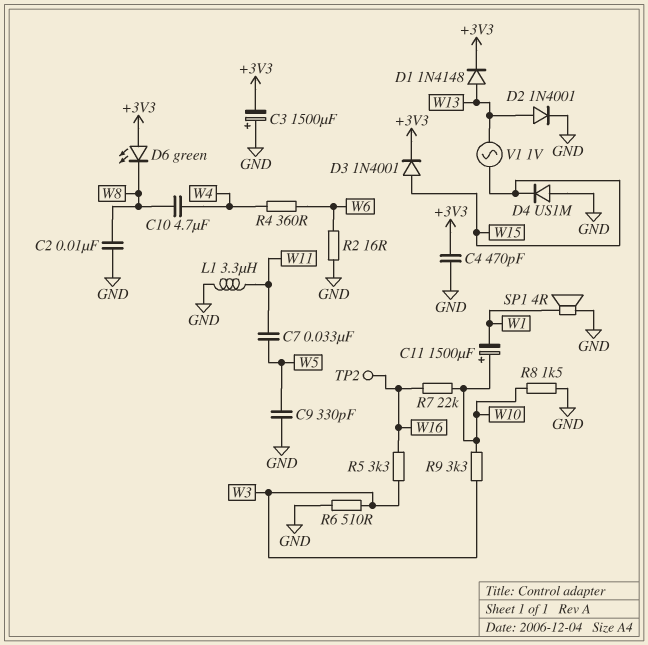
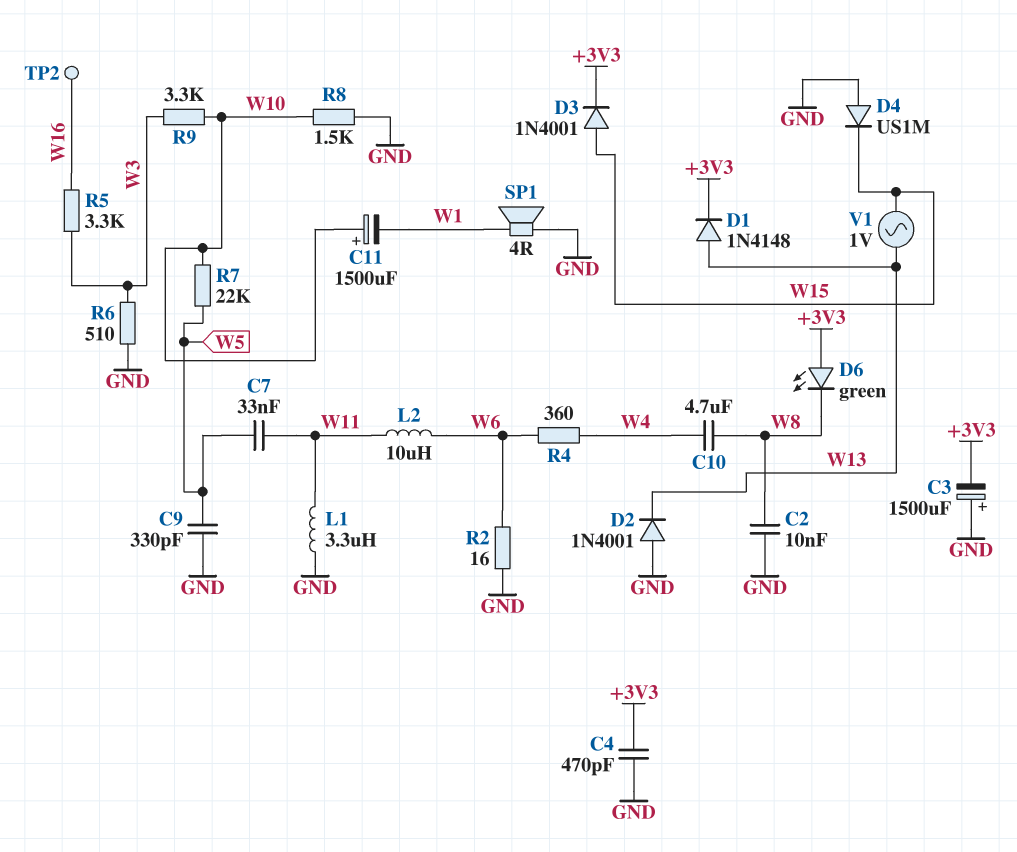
D2: diode 1N4001 (A W13, K GND) -> diode 1N4001 (A GND, K W13)
L2: none -> 10uH (W6, W11)
R7: 22k (W10, W16) -> 22k (W5, W10)

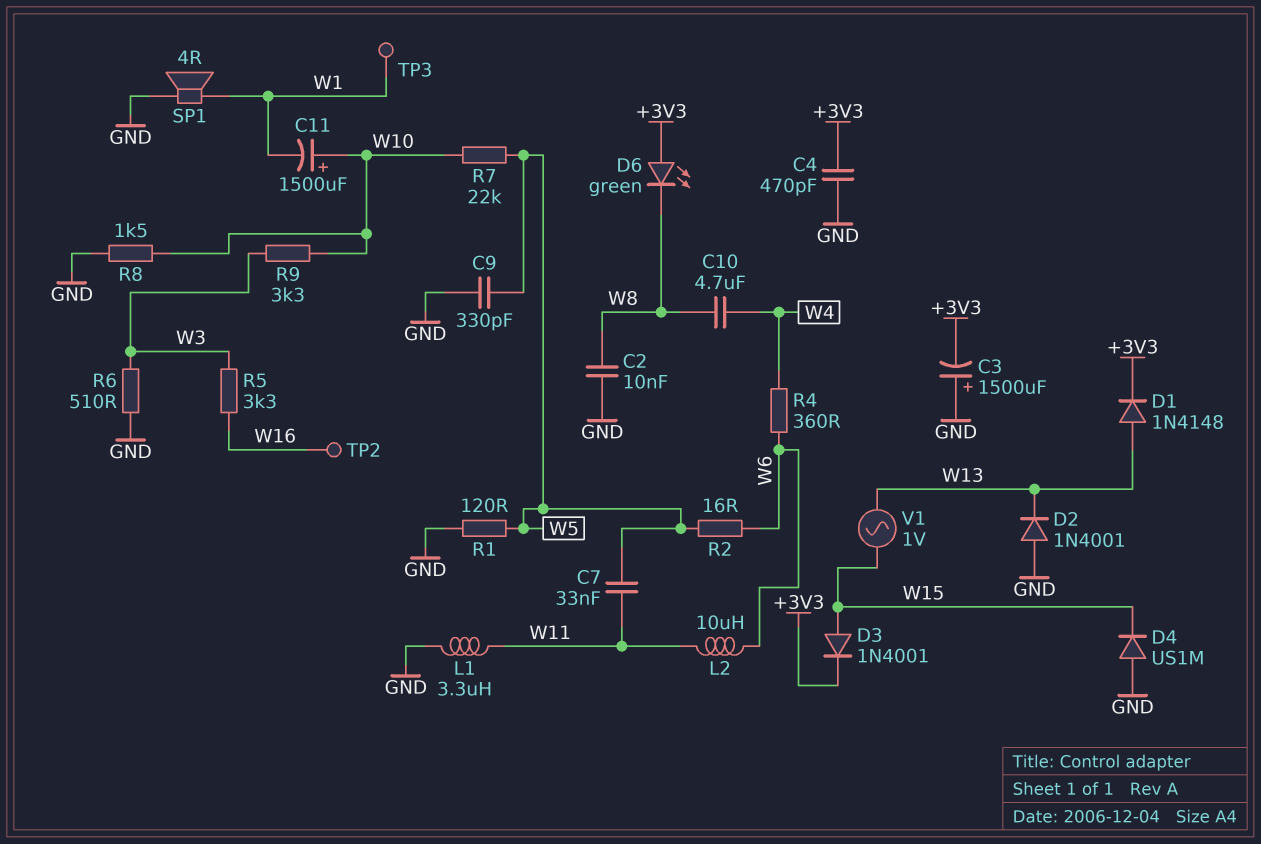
R1: none -> 120 (GND, W5)
R2: 16 (GND, W6) -> 16 (W5, W6)
TP3: none -> test point (W1)

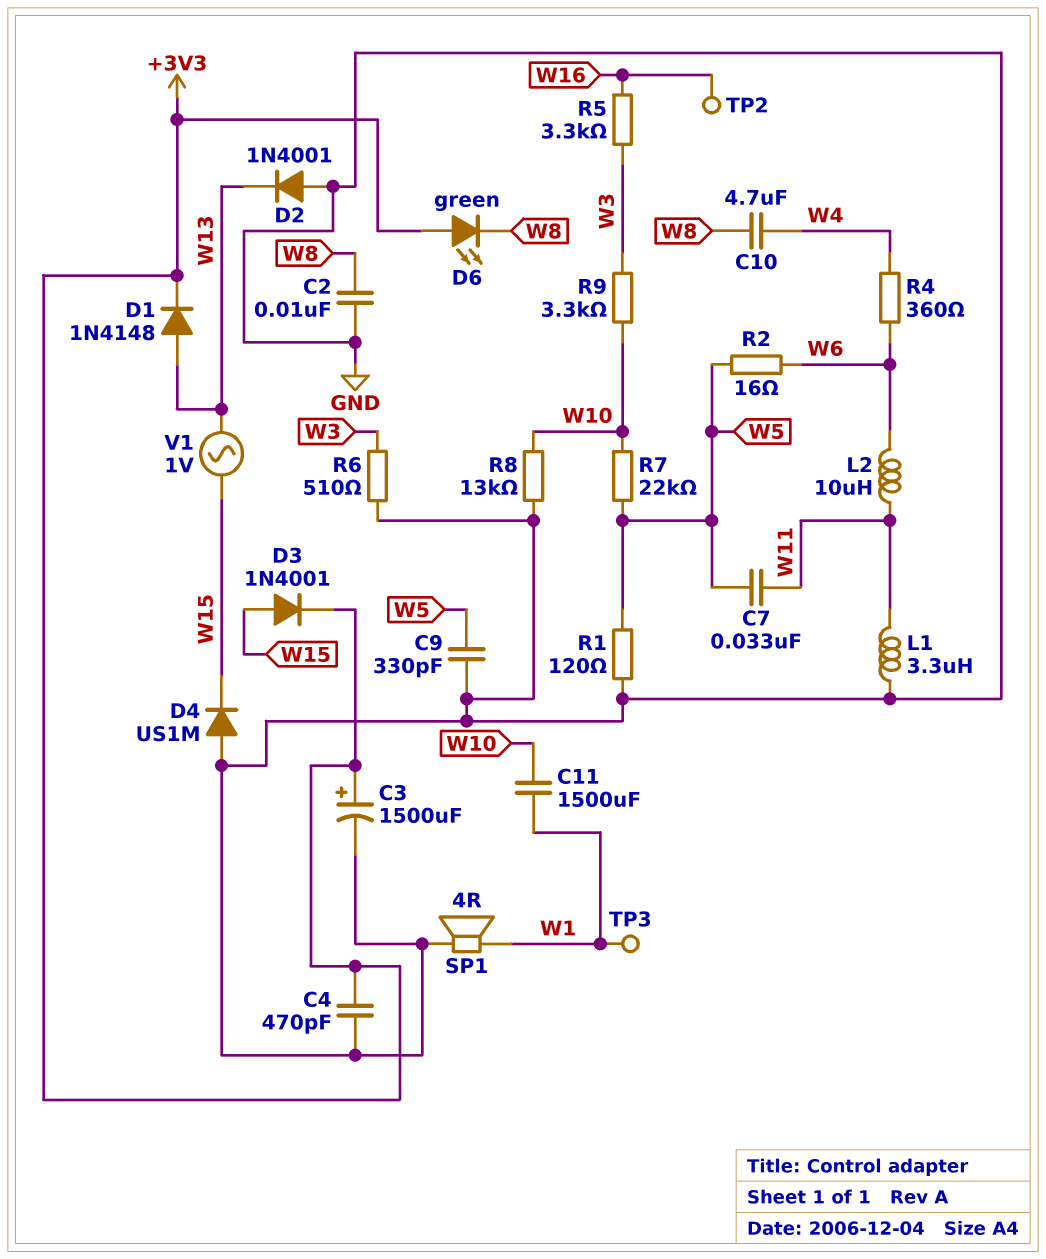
C3: 1500uF (plus GND, minus +3V3) -> 1500uF (plus +3V3, minus GND)
C11: 1500uF (plus W10, minus W1) -> 1500uF (W1, W10)
R8: 1.5k (GND, W10) -> 13k (GND, W10)

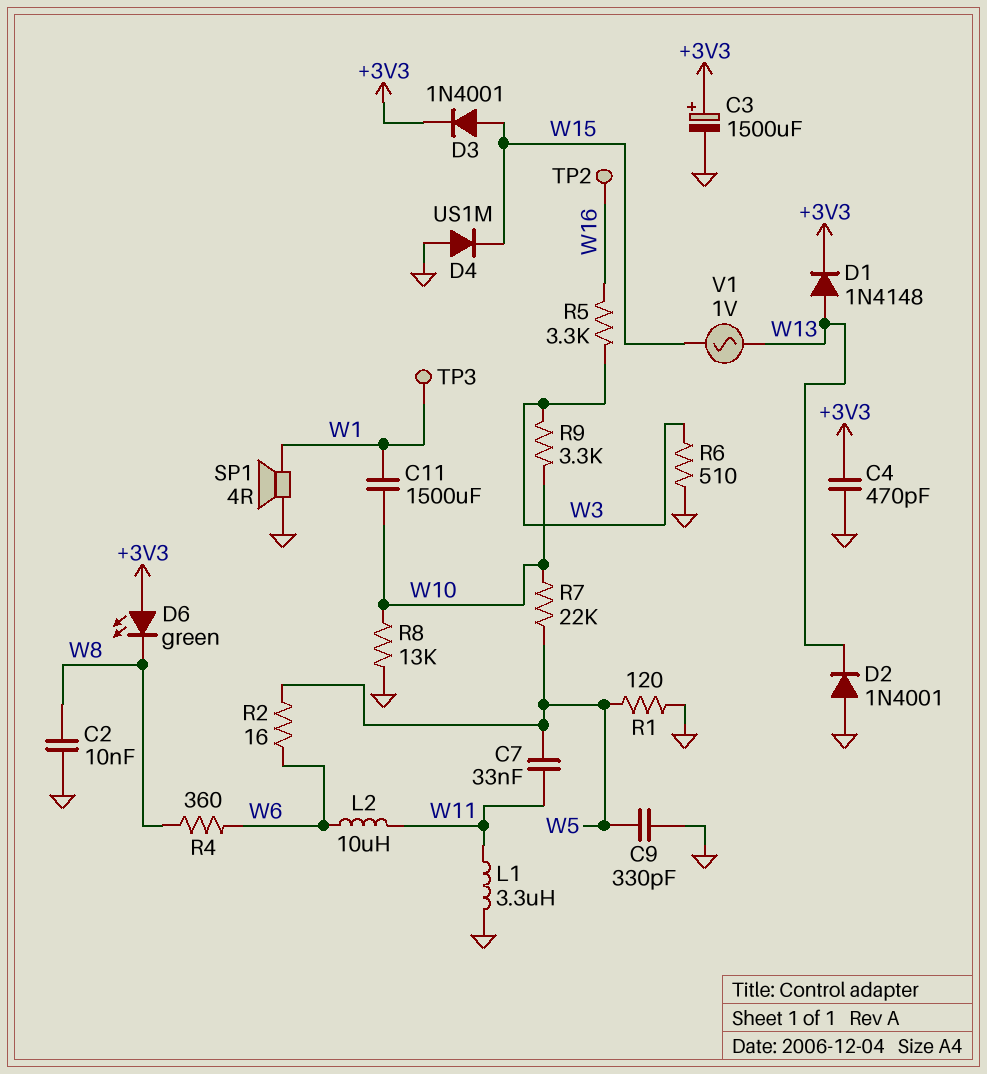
C10: 4.7uF (W4, W8) -> none
R4: 360 (W4, W6) -> 360 (W6, W8)

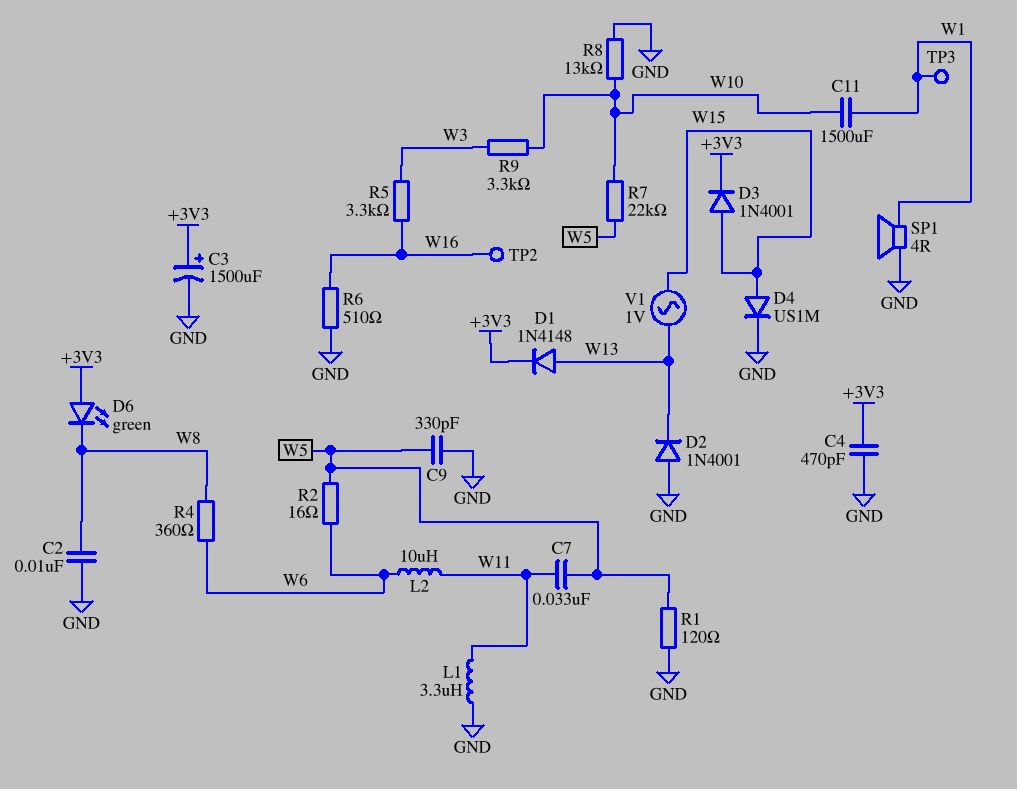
D4: diode US1M (A GND, K W15) -> diode US1M (A W15, K GND)
R6: 510 (GND, W3) -> 510 (GND, W16)

